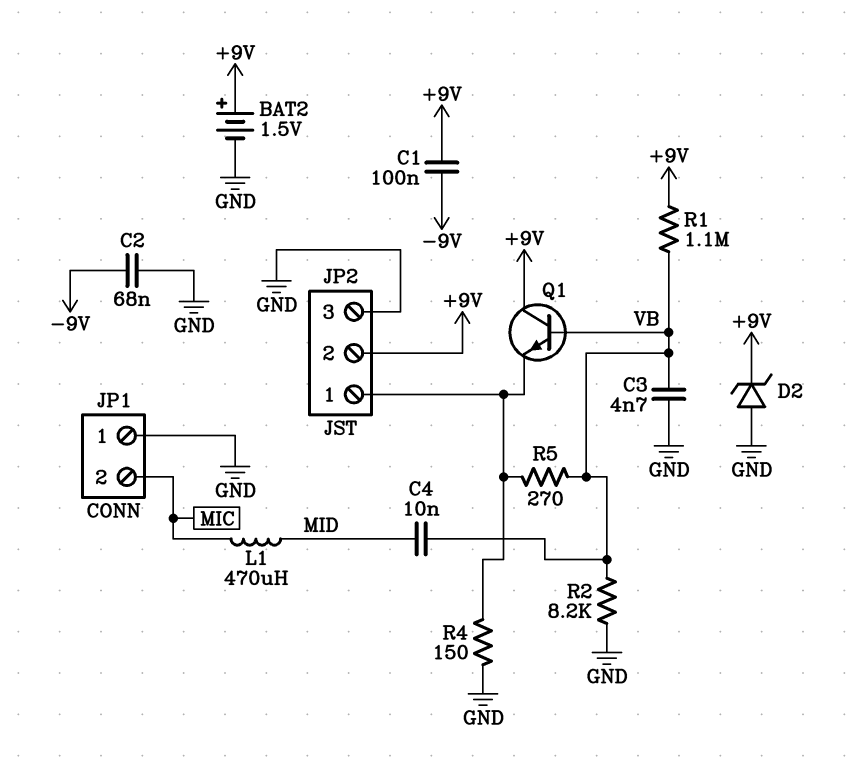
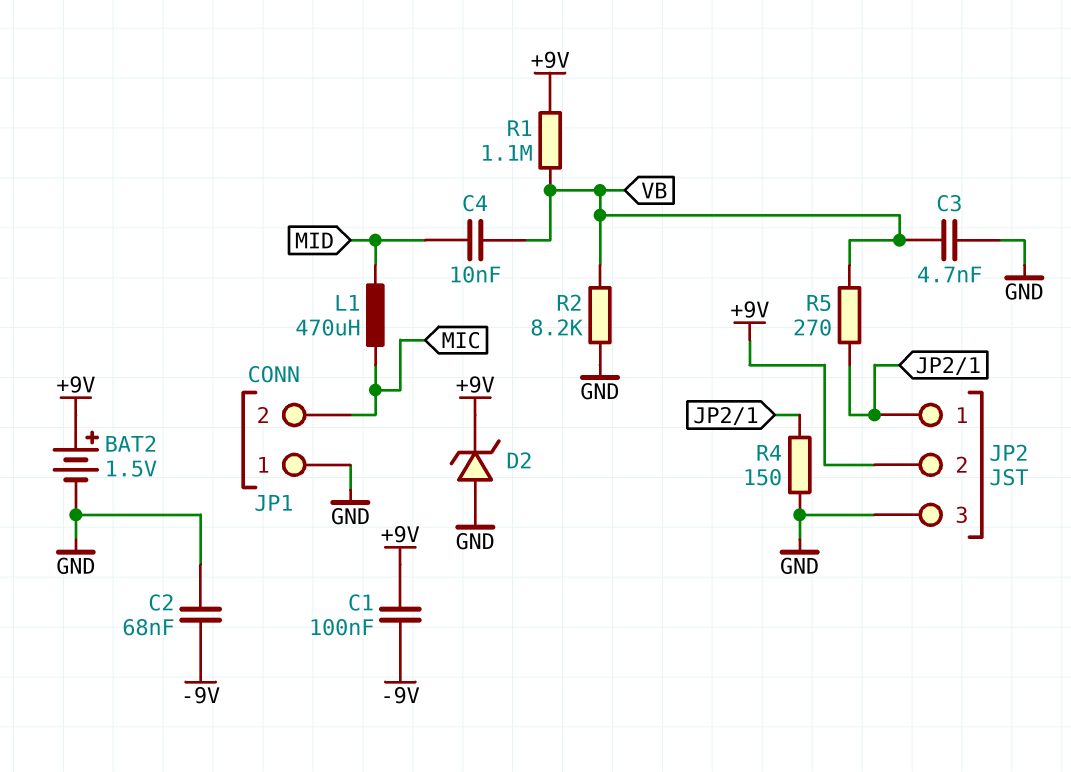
Q1: NPN (B VB, C +9V, E JP2/1) -> none

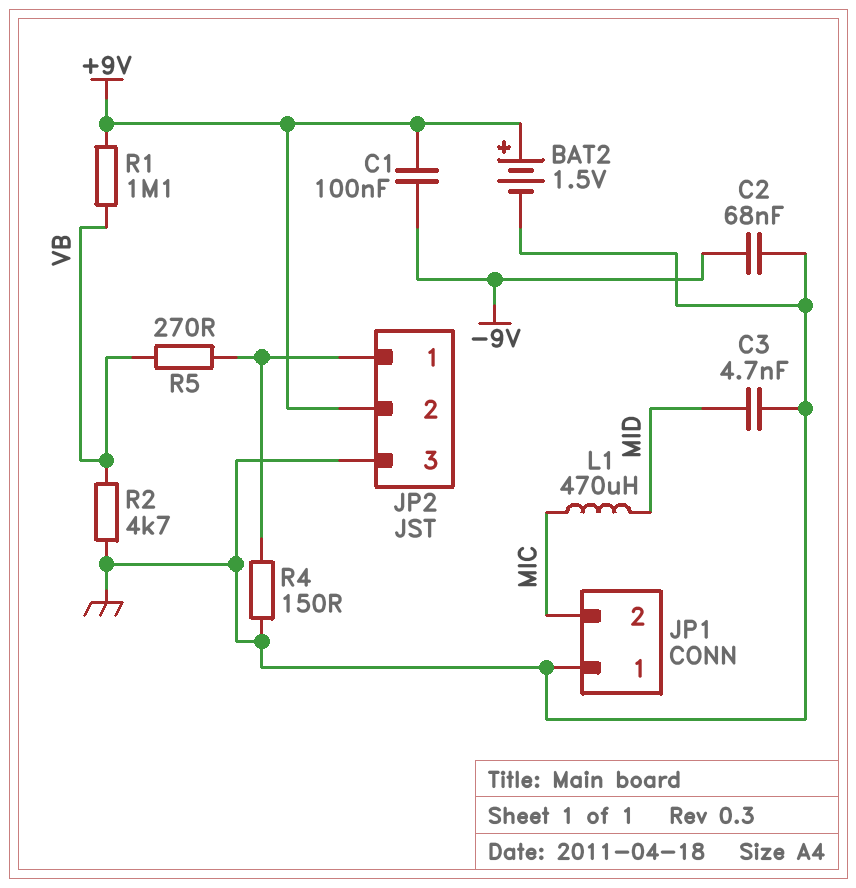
C3: 4.7nF (GND, VB) -> 4.7nF (GND, MID)
C4: 10nF (MID, VB) -> none
D2: zener (A GND, K +9V) -> none
R2: 8.2k (GND, VB) -> 4.7k (GND, VB)

